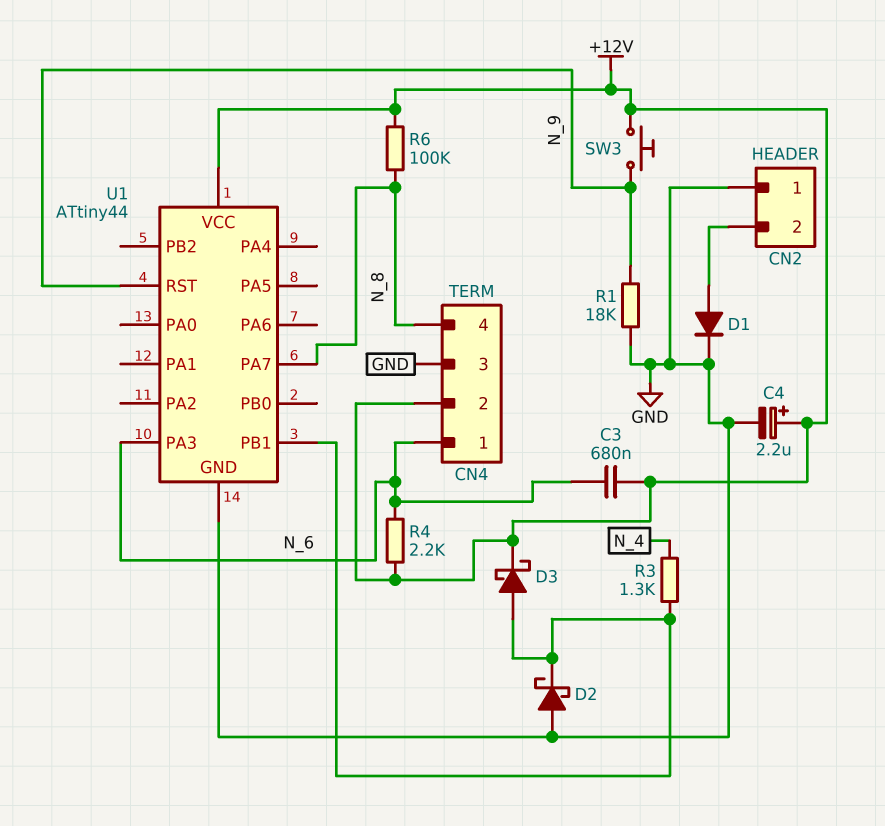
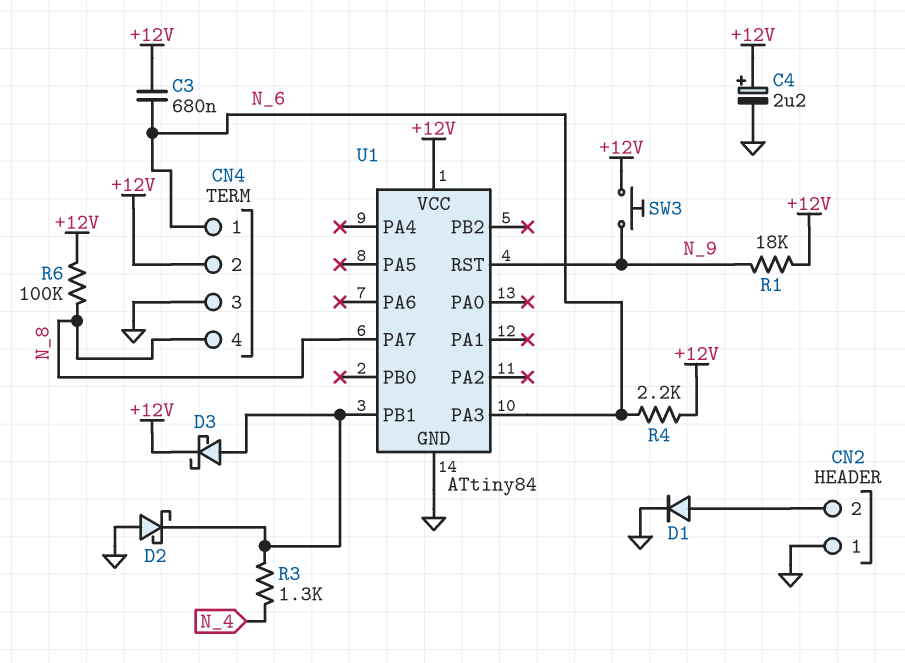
R1: 18k (GND, N_9) -> 18k (+12V, N_9)
U1: ATtiny44 -> ATtiny84

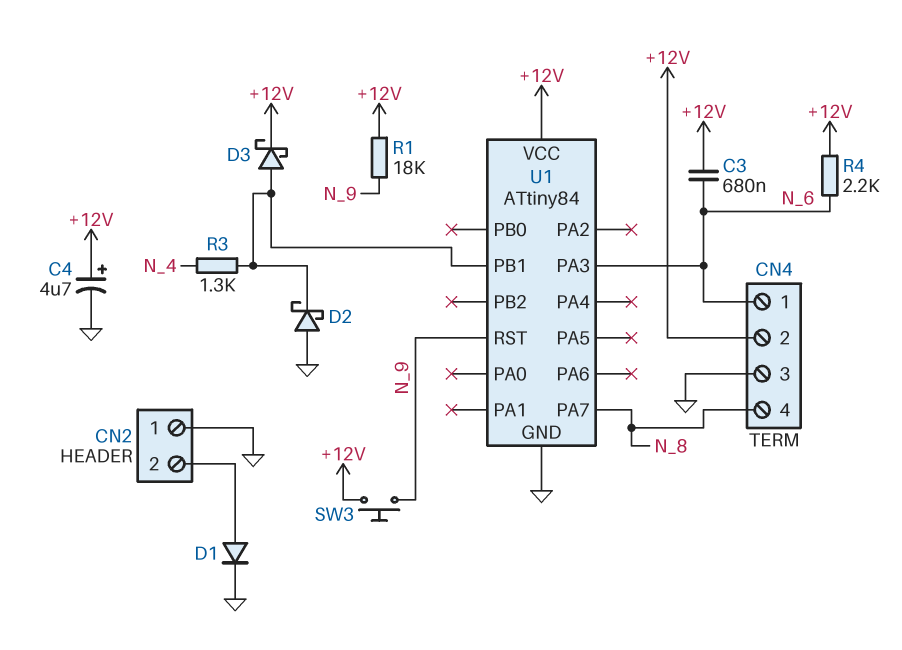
C4: 2.2uF (plus +12V, minus GND) -> 4.7uF (plus +12V, minus GND)
R6: 100k (+12V, N_8) -> none

